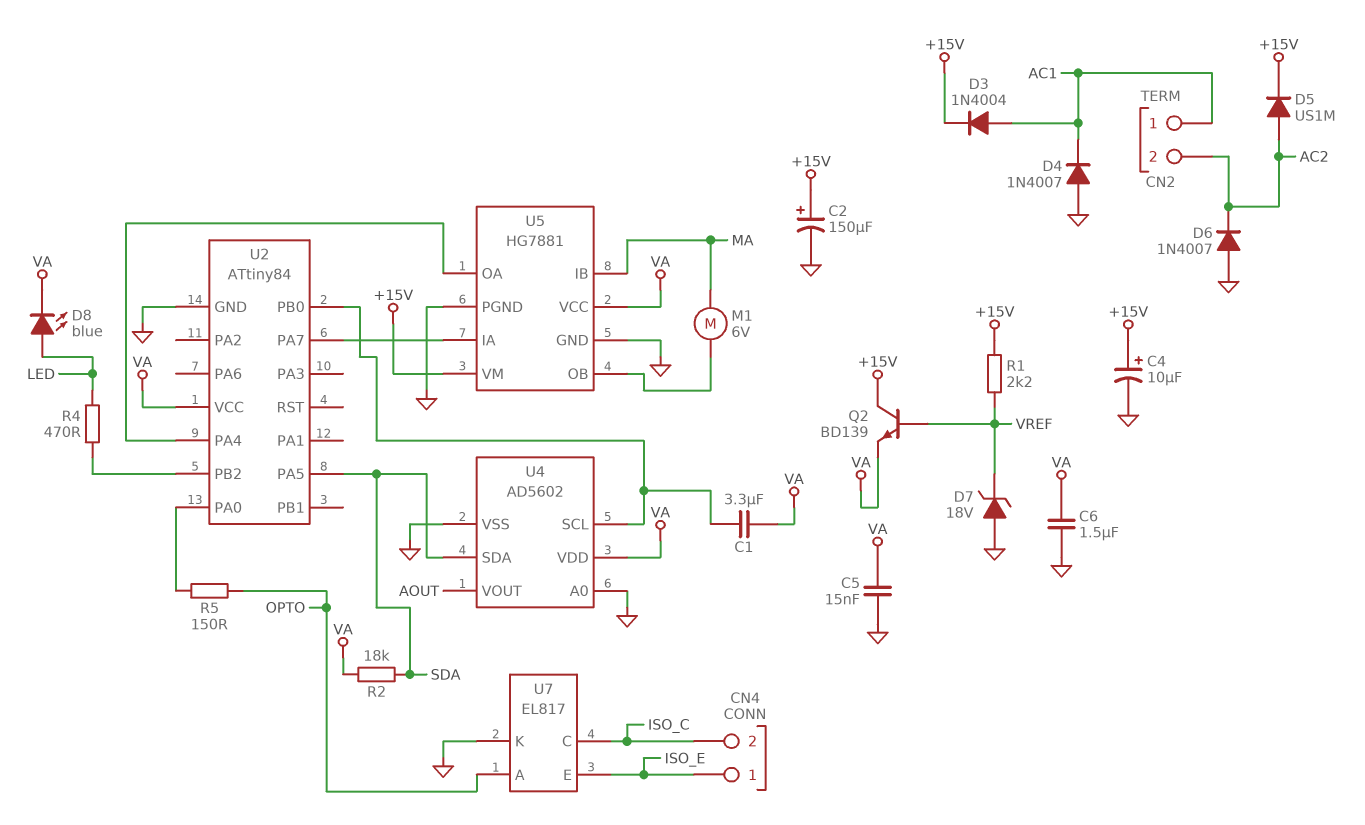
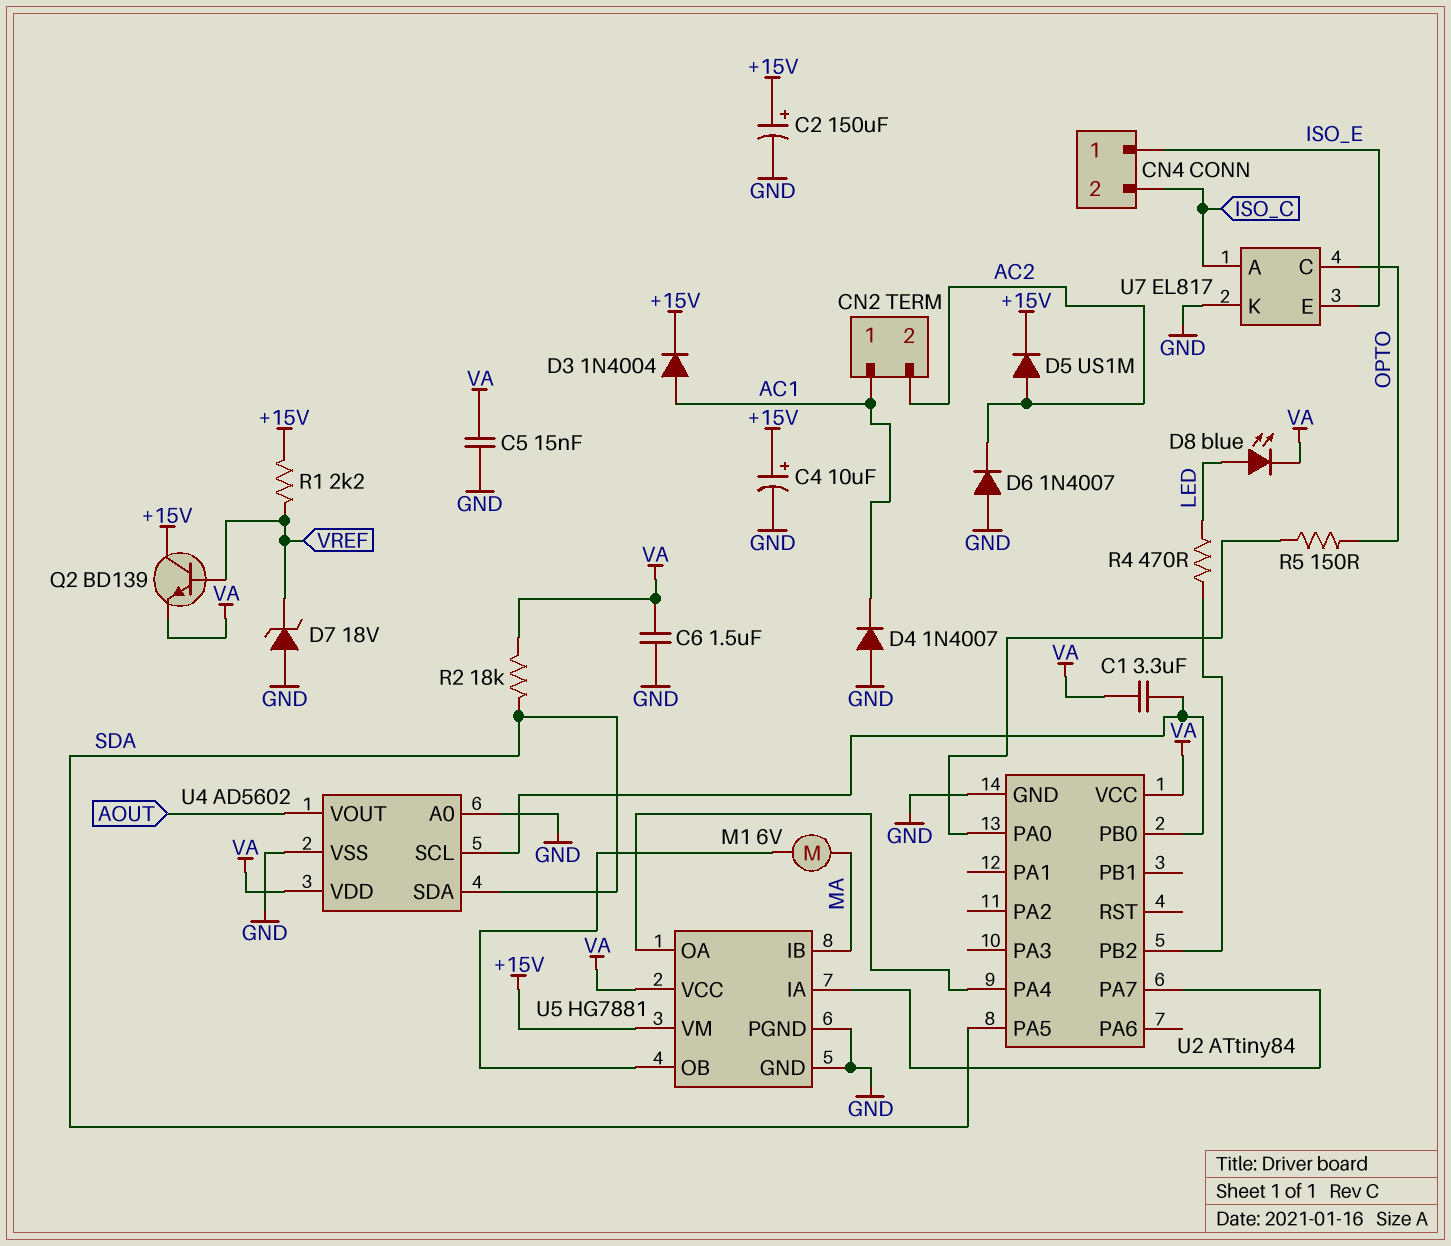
U7 pin A: OPTO -> ISO_C
U7 pin C: ISO_C -> OPTO

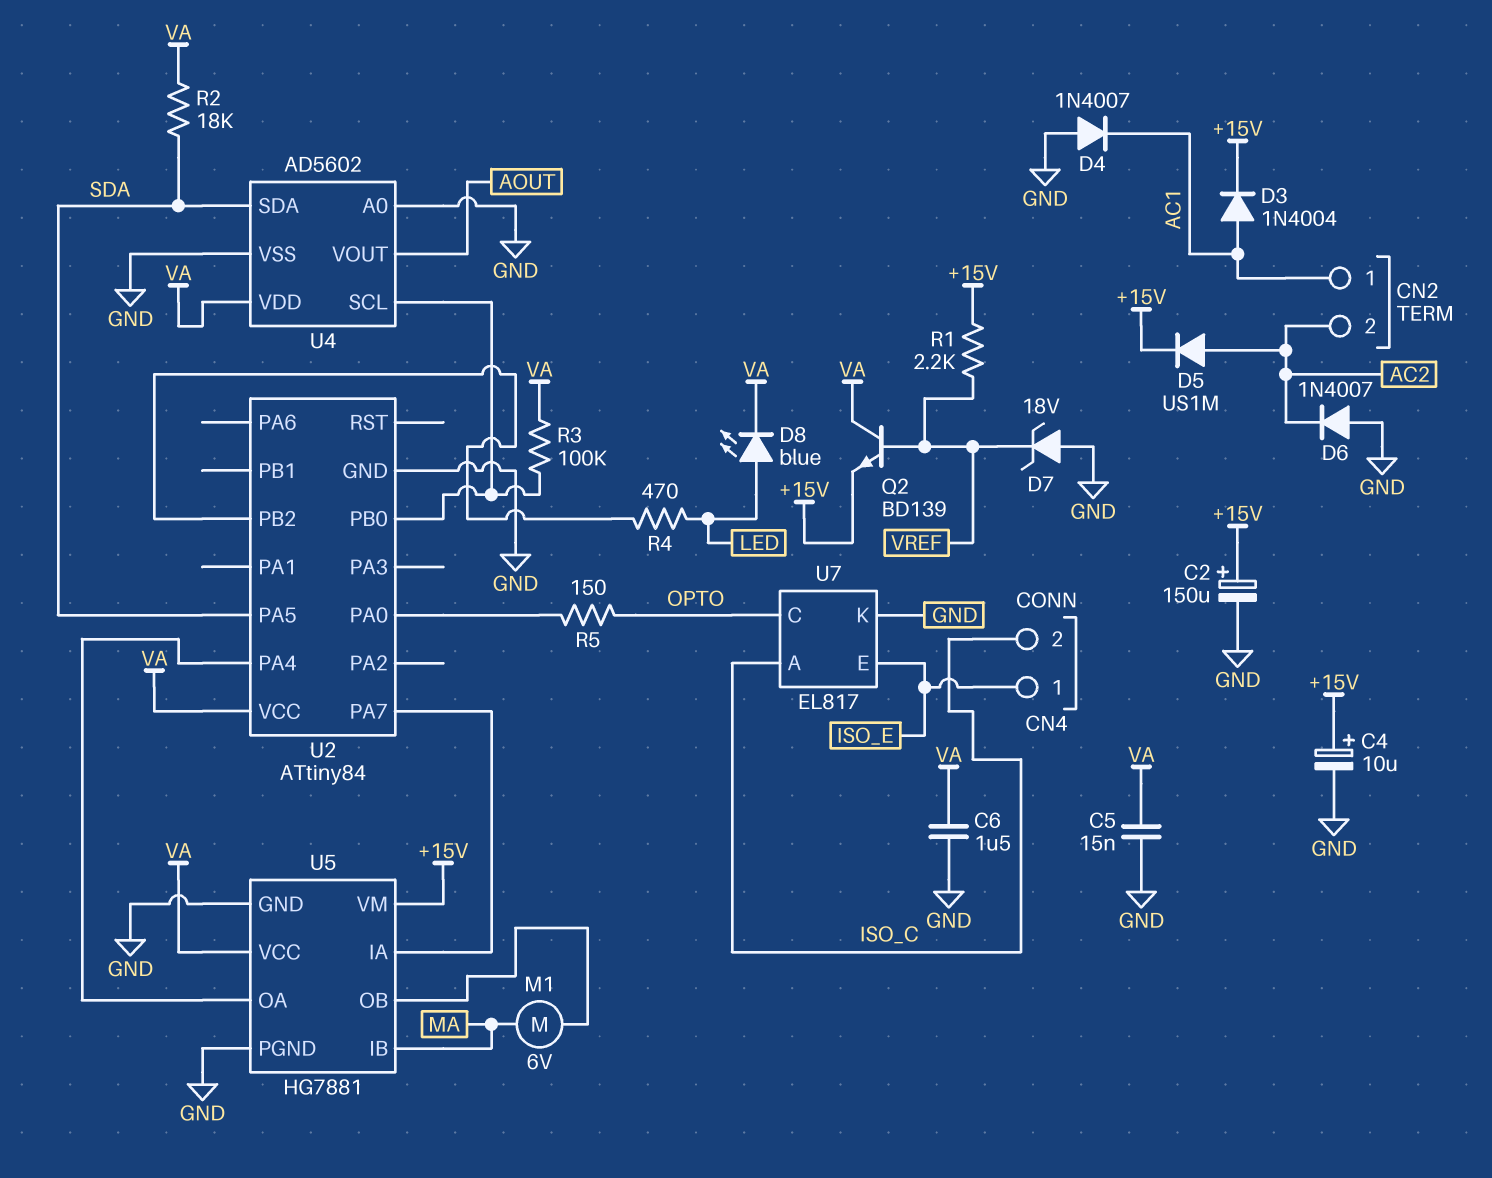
C1: 3.3uF (U2/PB0, VA) -> none
Q2: NPN BD139 (B VREF, C +15V, E VA) -> NPN BD139 (B VREF, C VA, E +15V)
R3: none -> 100k (U2/PB0, VA)

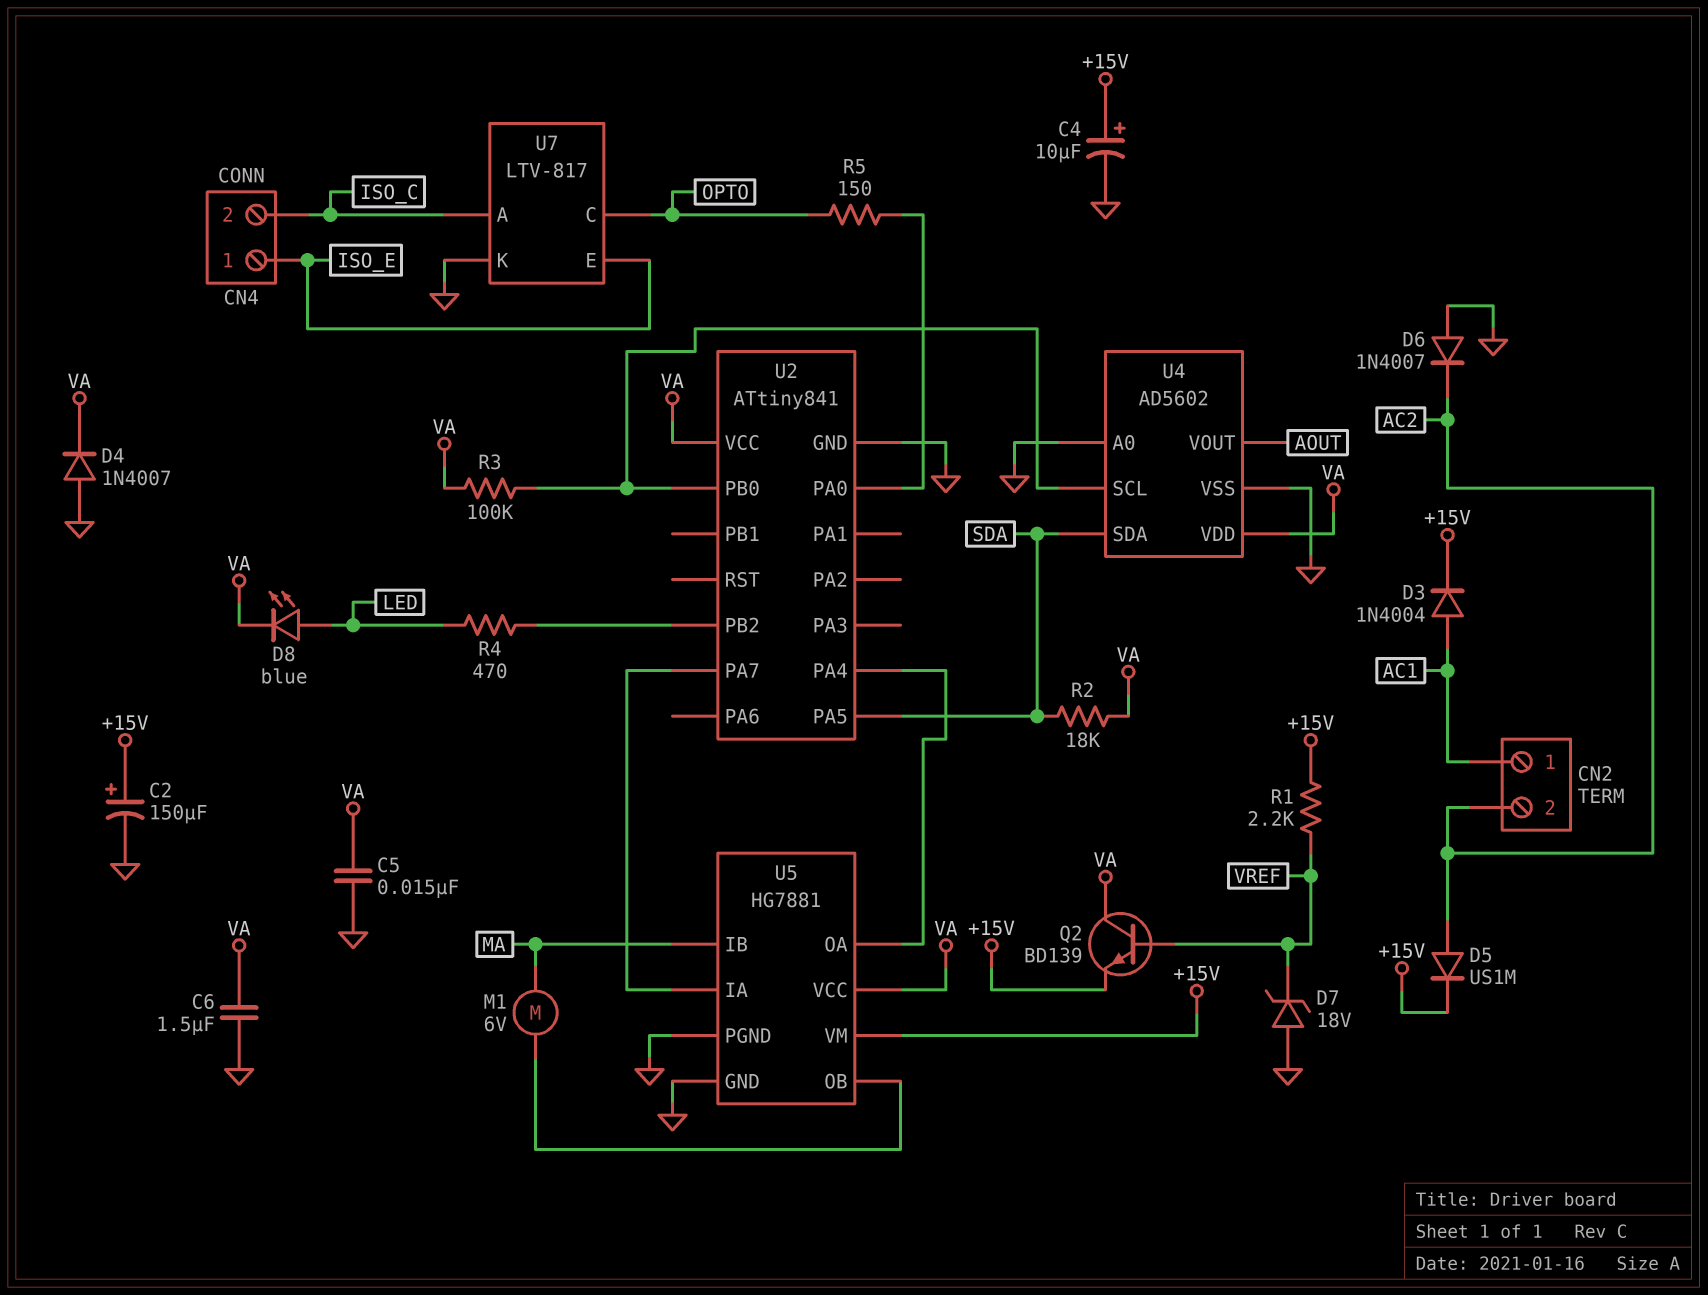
D4: diode 1N4007 (A GND, K AC1) -> diode 1N4007 (A GND, K VA)
U2: ATtiny84 -> ATtiny841
U7: EL817 -> LTV-817

